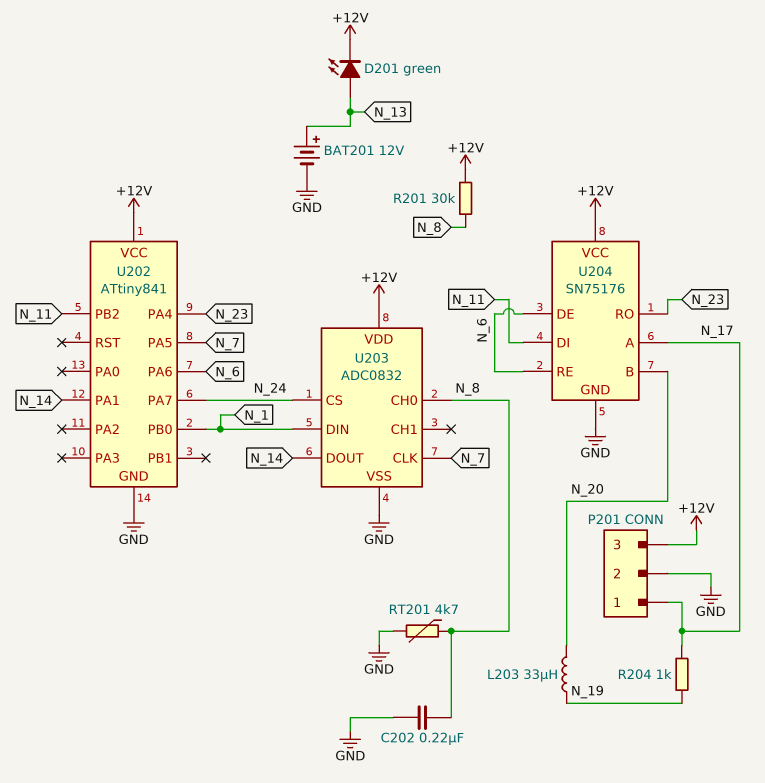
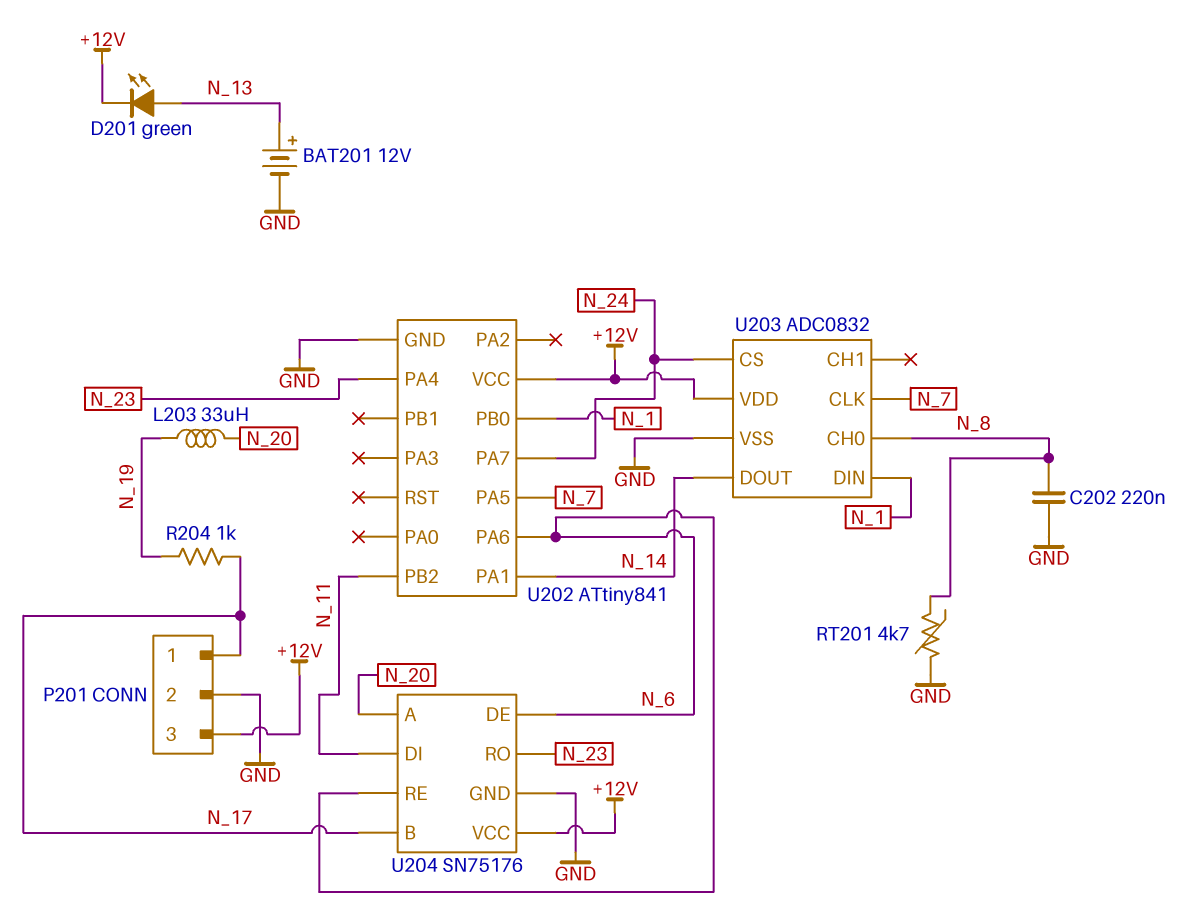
R201: 30k (+12V, N_8) -> none
U204 pin A: N_17 -> N_20
U204 pin B: N_20 -> N_17

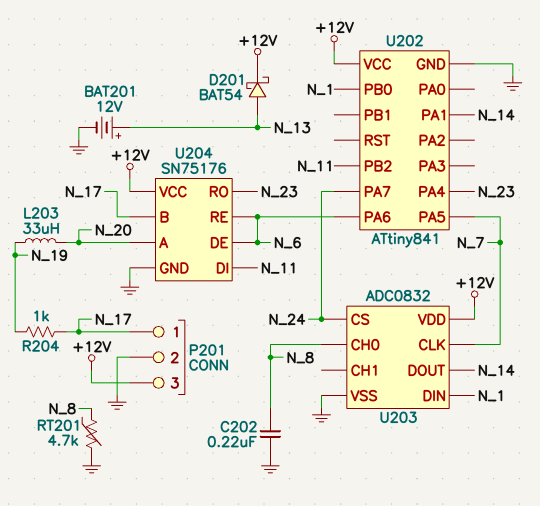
D201: LED green (A N_13, K +12V) -> schottky BAT54 (A N_13, K +12V)

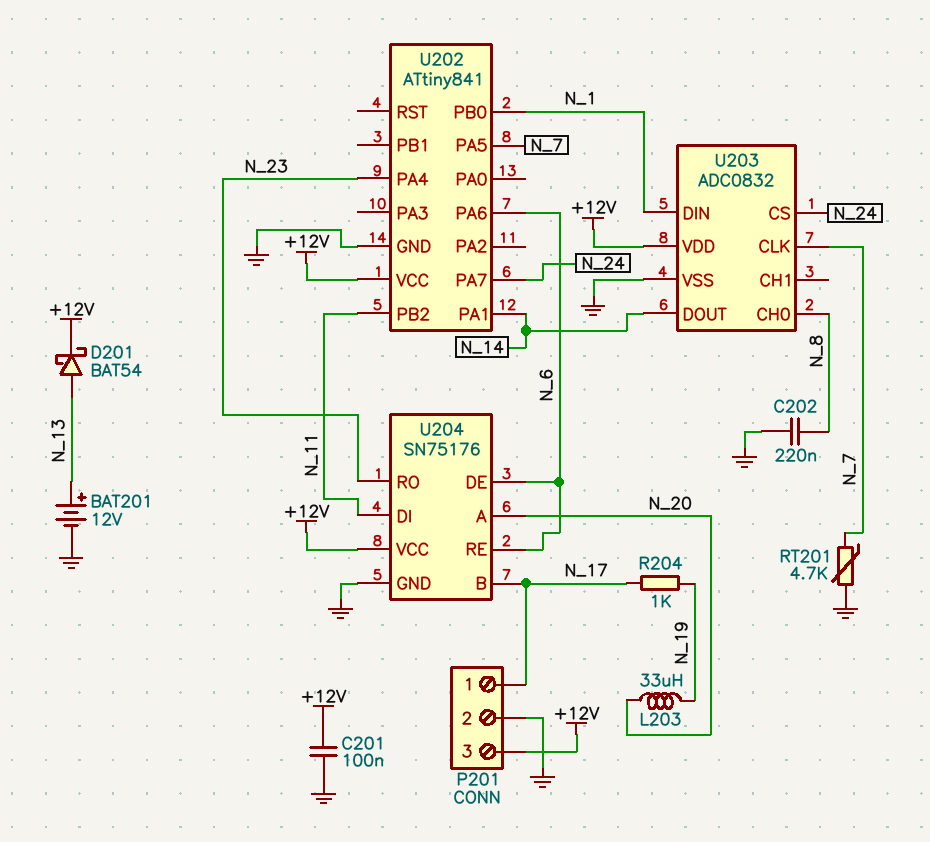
C201: none -> 100nF (+12V, GND)
RT201: 4.7k (GND, N_8) -> 4.7k (GND, N_7)

